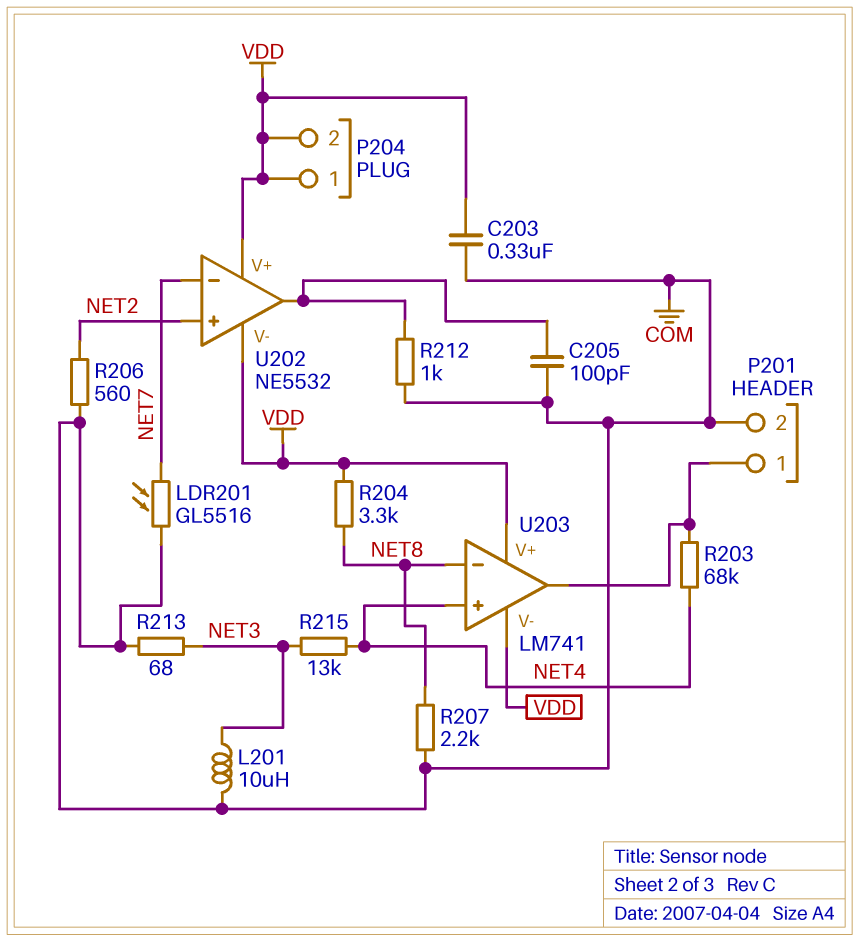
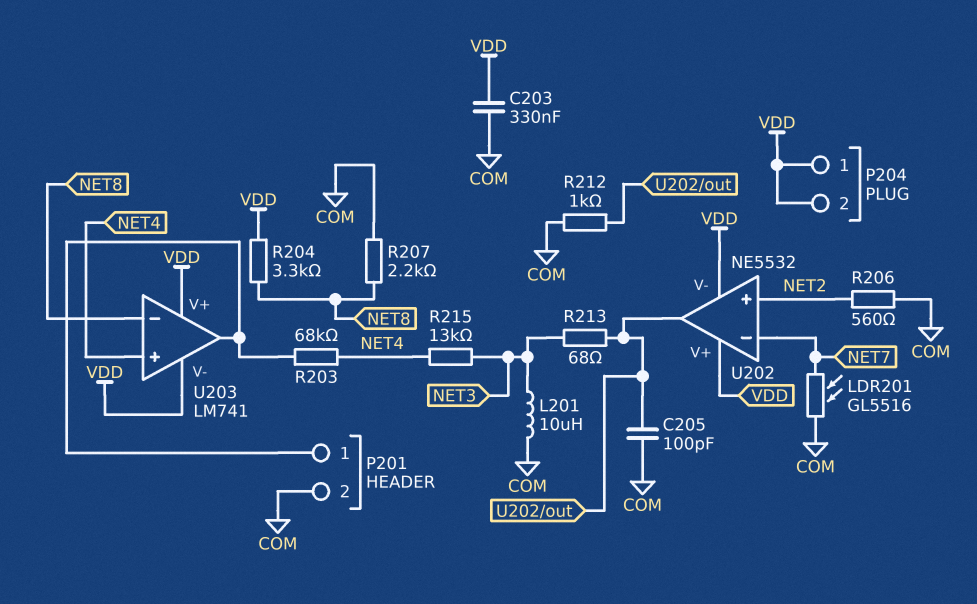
R213: 68 (COM, NET3) -> 68 (NET3, U202/out)

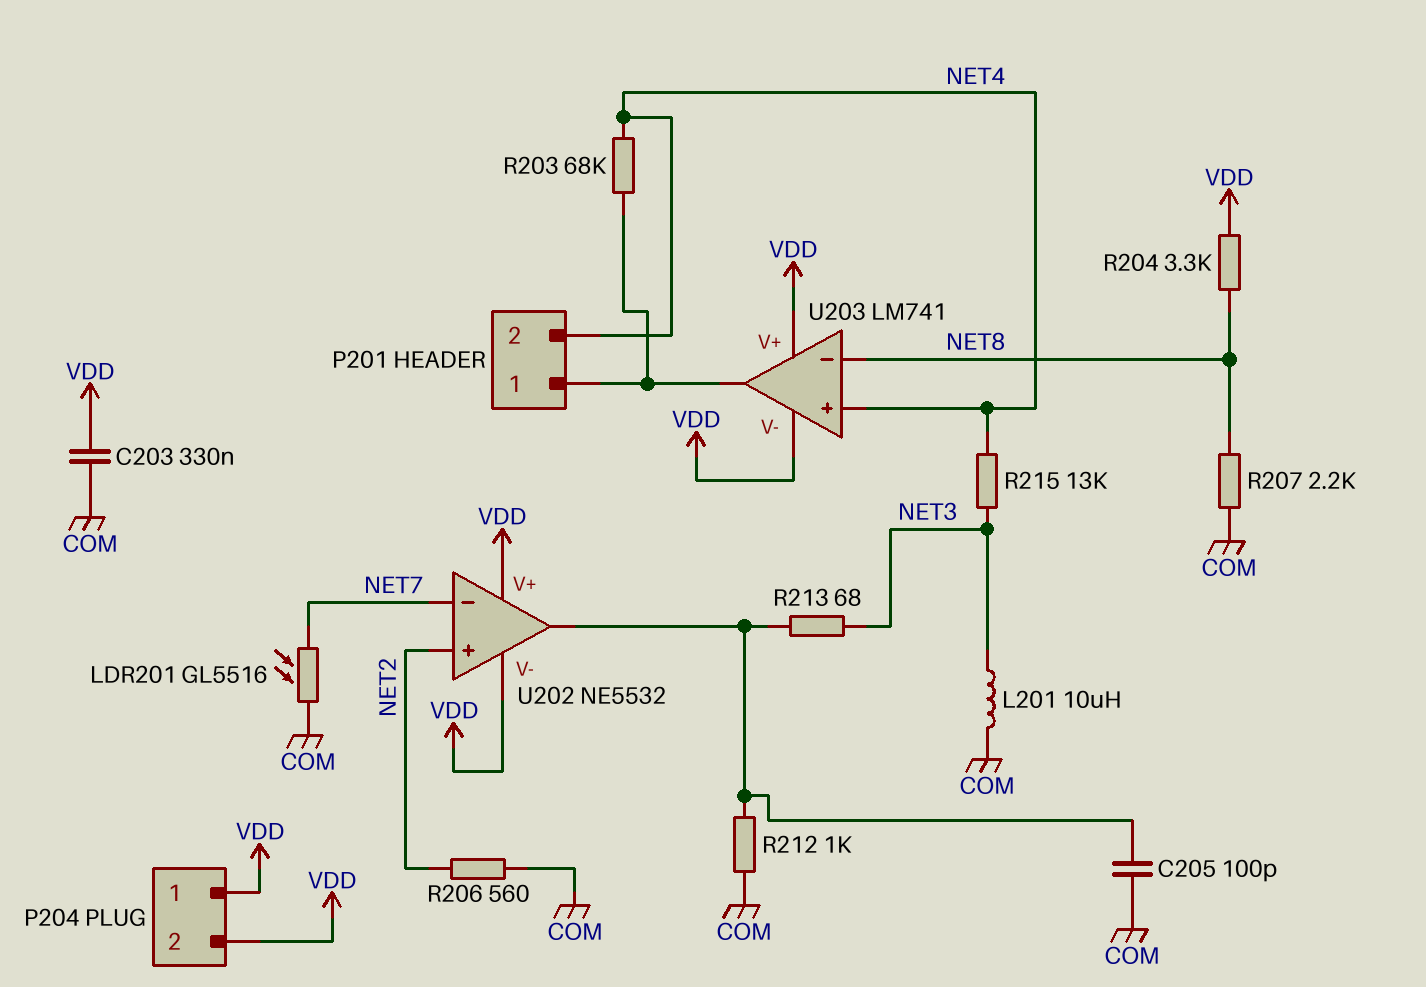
P201 pin 2: COM -> NET4

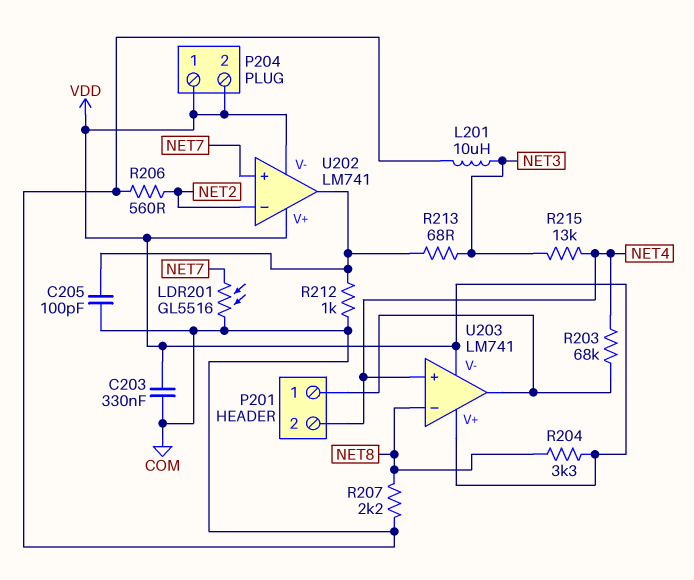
U202: NE5532 -> LM741
U202 pin in+: NET2 -> NET7
U202 pin in-: NET7 -> NET2

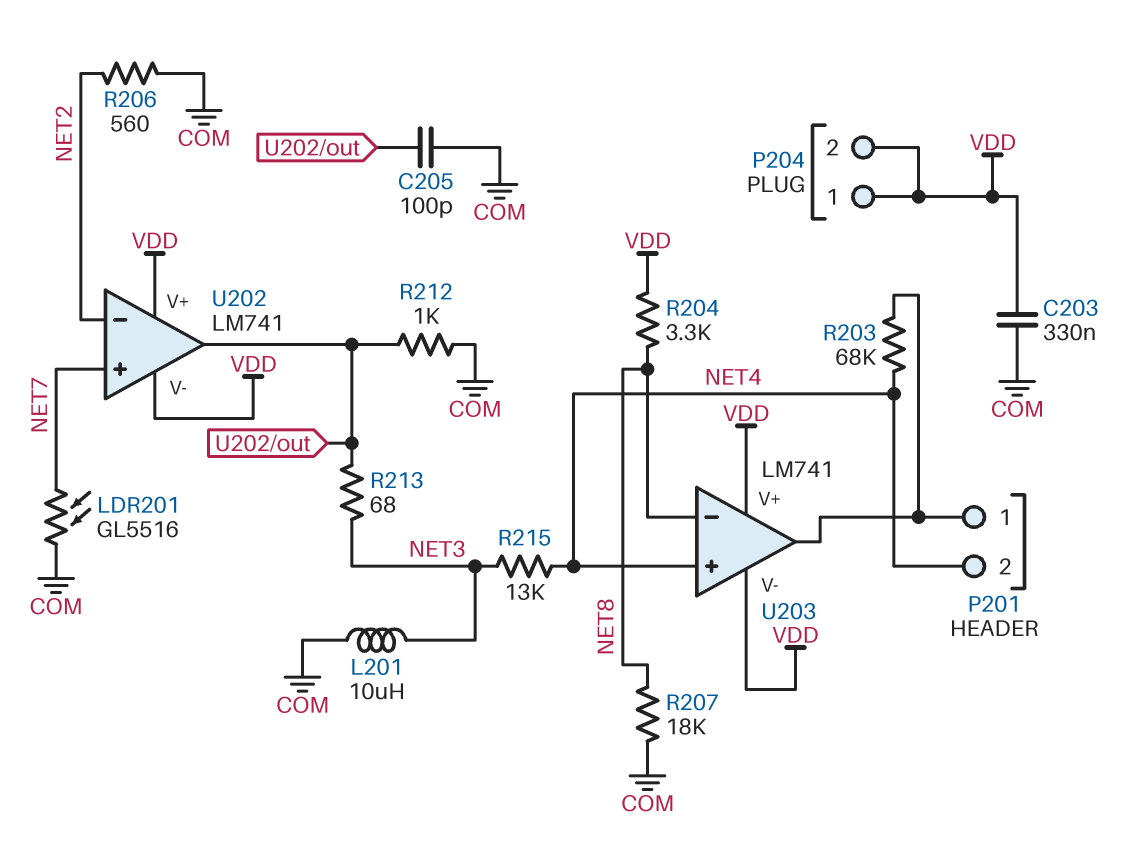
R207: 2.2k (COM, NET8) -> 18k (COM, NET8)

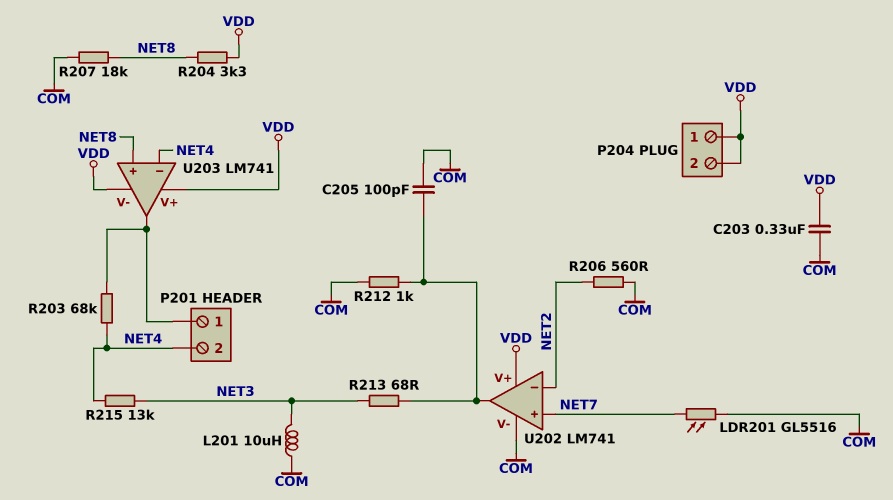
U202 pin V-: VDD -> COM
U203 pin in+: NET4 -> NET8
U203 pin in-: NET8 -> NET4

